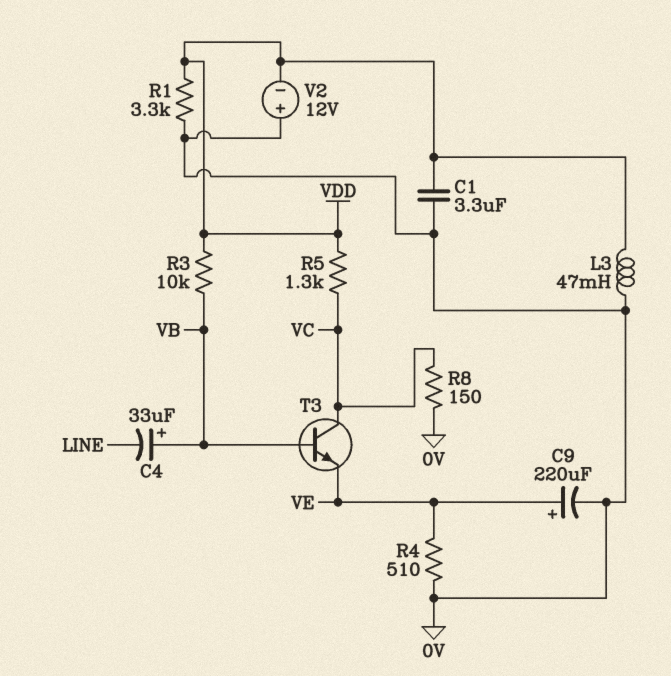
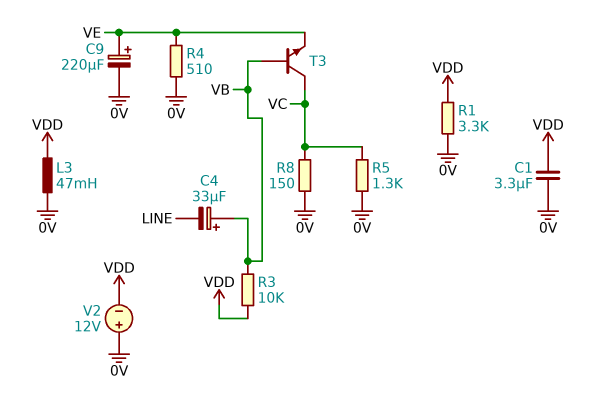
R5: 1.3k (VC, VDD) -> 1.3k (0V, VC)

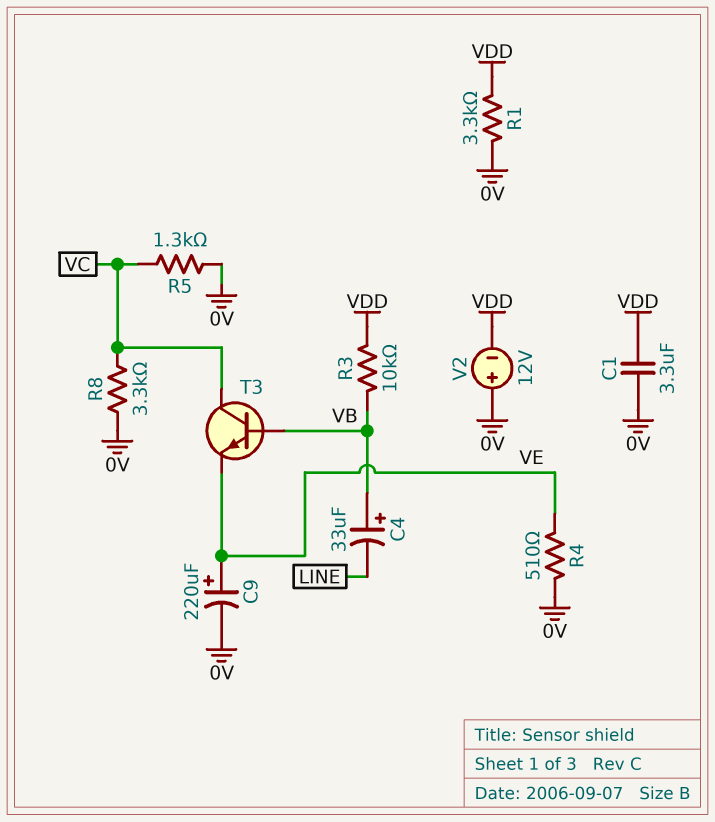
L3: 47mH (0V, VDD) -> none
R8: 150 (0V, VC) -> 3.3k (0V, VC)

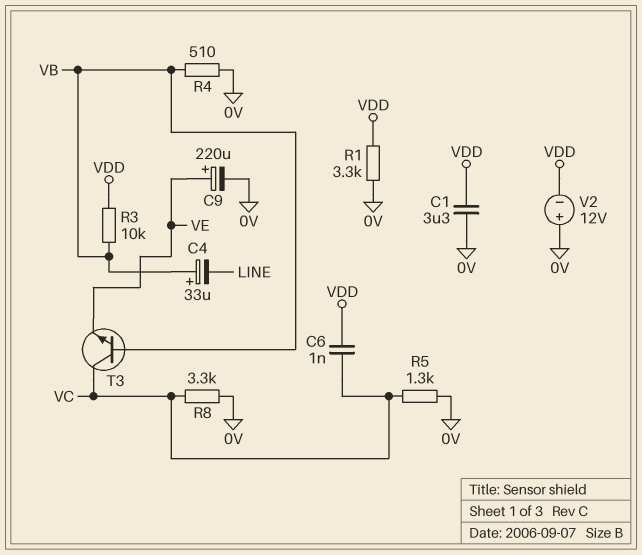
C6: none -> 1nF (VC, VDD)
R4: 510 (0V, VE) -> 510 (0V, VB)

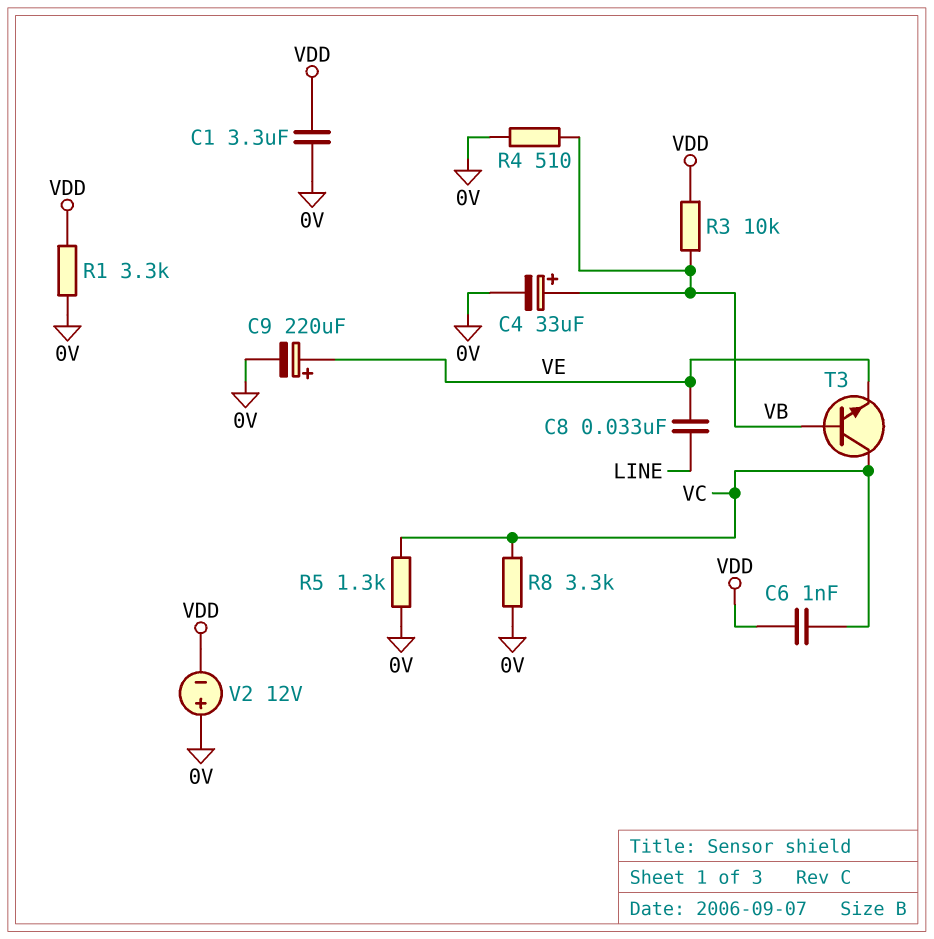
C4: 33uF (plus VB, minus LINE) -> 33uF (plus VB, minus 0V)
C8: none -> 33nF (LINE, VE)

